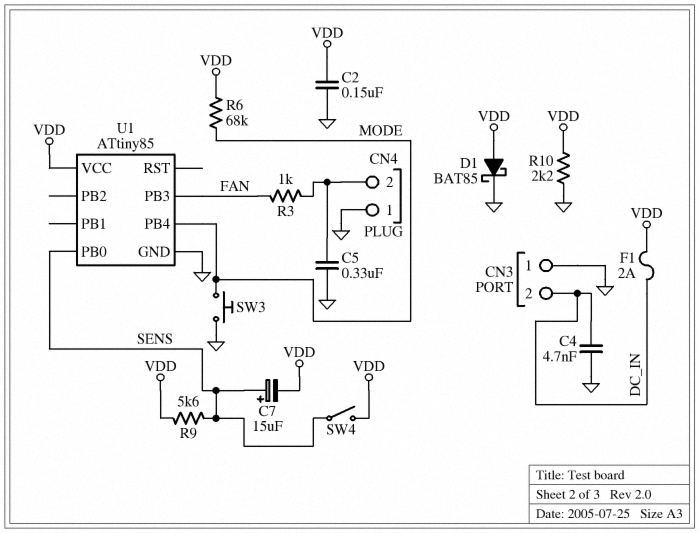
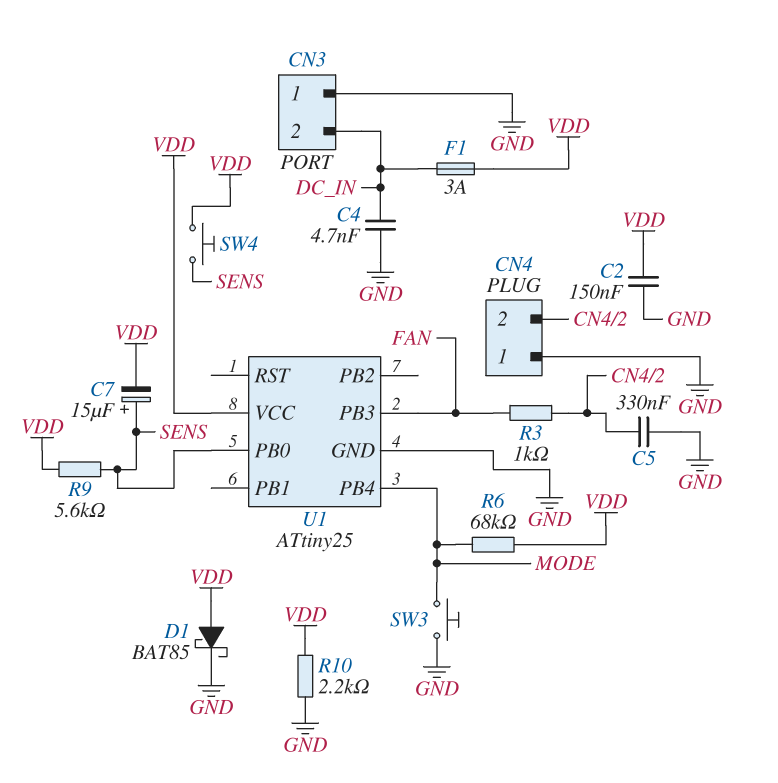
F1: 2A (DC_IN, VDD) -> 3A (DC_IN, VDD)
SW4: switch (SENS, VDD) -> button (SENS, VDD)
U1: ATtiny85 -> ATtiny25

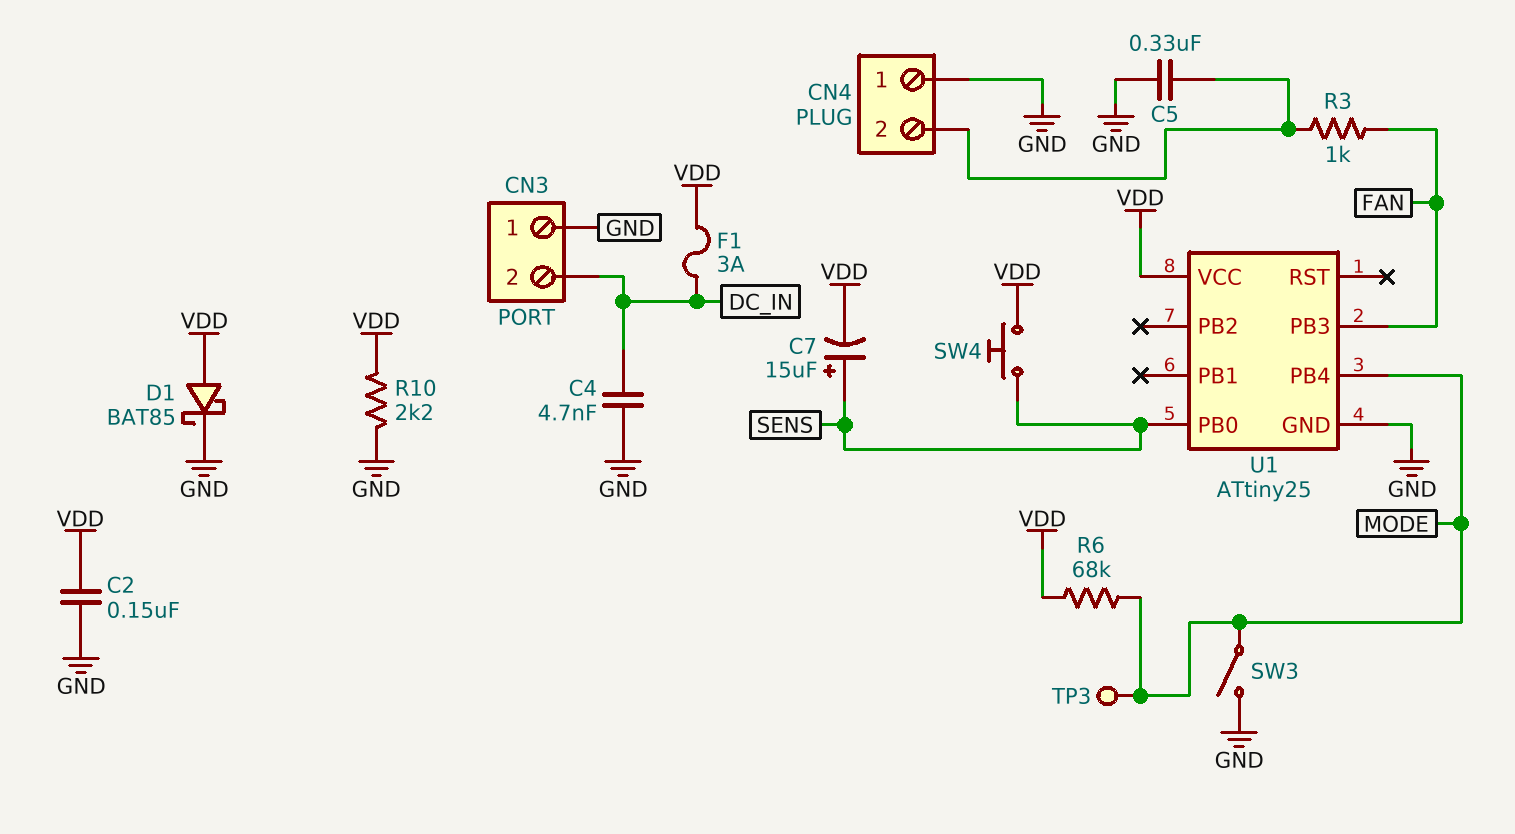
R9: 5.6k (SENS, VDD) -> none
SW3: button (GND, MODE) -> switch (GND, MODE)
TP3: none -> test point (MODE)

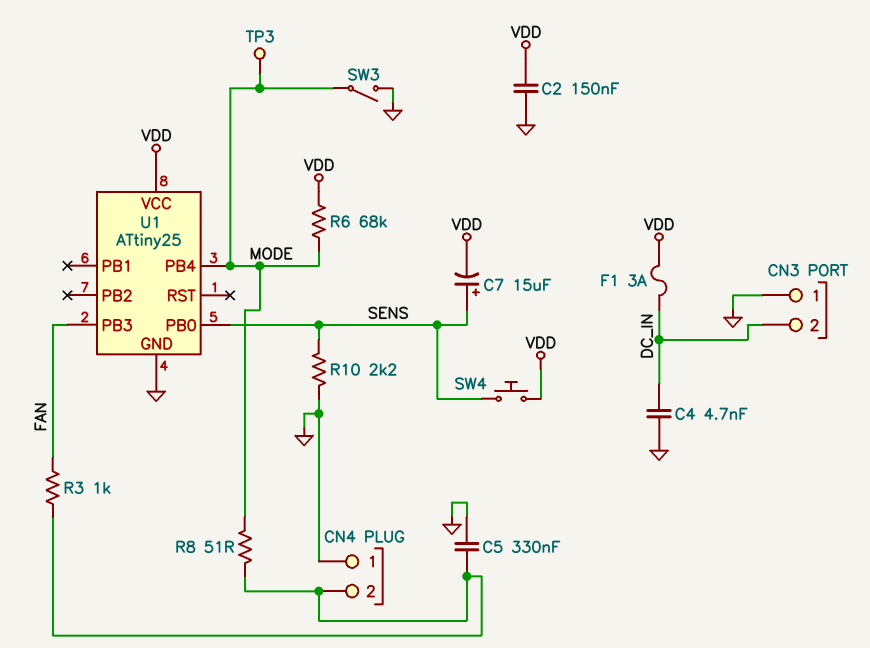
D1: schottky BAT85 (A VDD, K GND) -> none
R8: none -> 51 (CN4/2, MODE)
R10: 2.2k (GND, VDD) -> 2.2k (GND, SENS)

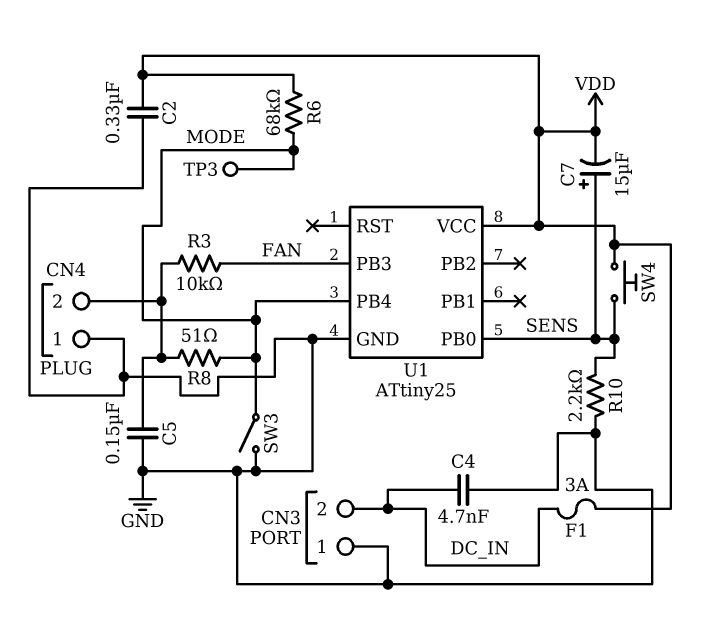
C2: 150nF (GND, VDD) -> 330nF (GND, VDD)
C5: 330nF (CN4/2, GND) -> 150nF (CN4/2, GND)
R3: 1k (CN4/2, FAN) -> 10k (CN4/2, FAN)

